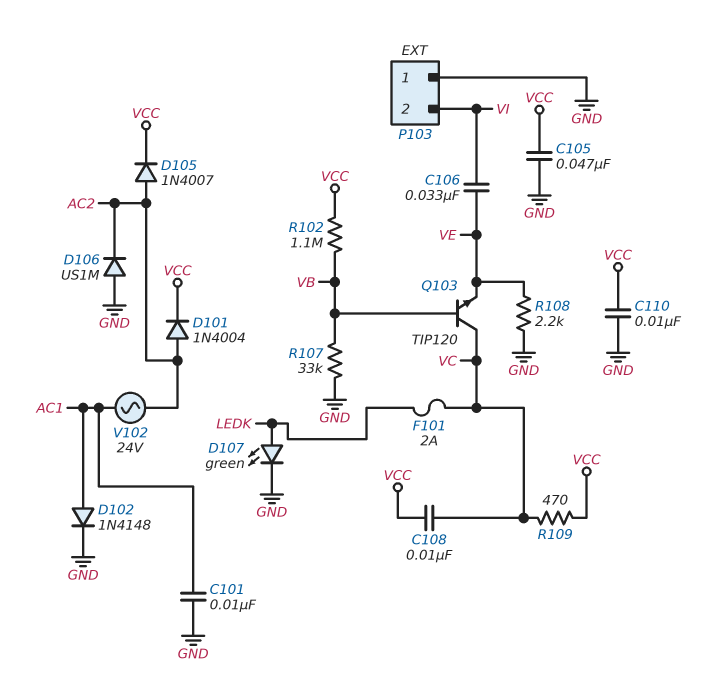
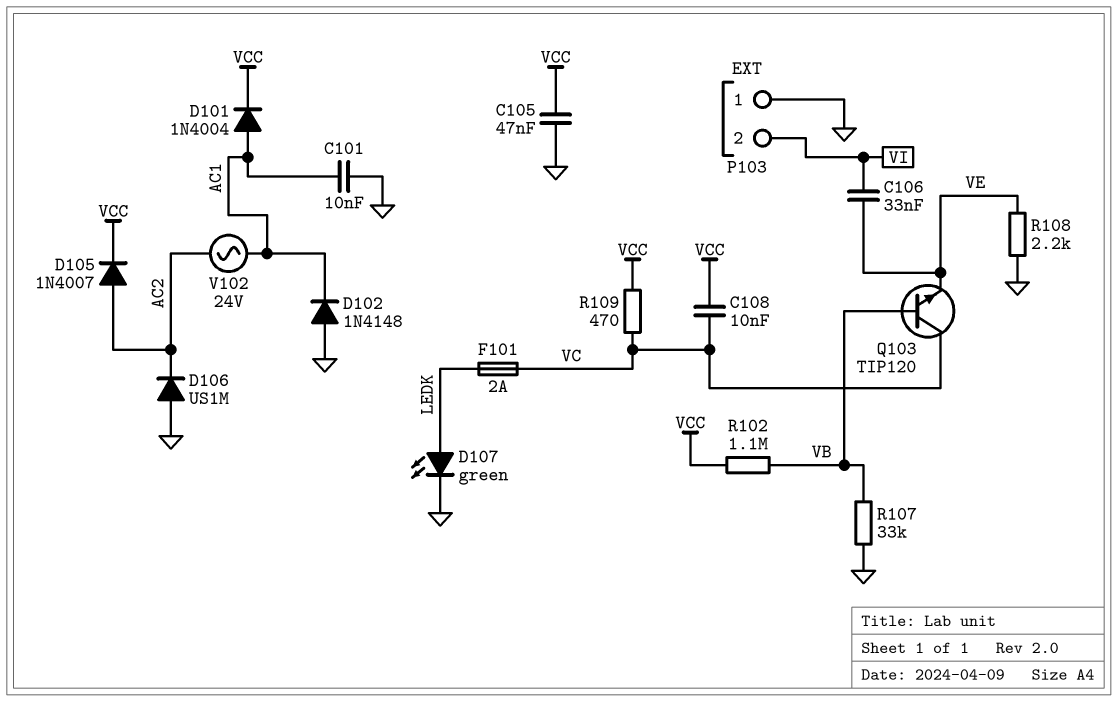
C110: 10nF (GND, VCC) -> none
D101: diode 1N4004 (A AC2, K VCC) -> diode 1N4004 (A AC1, K VCC)
D102: diode 1N4148 (A AC1, K GND) -> diode 1N4148 (A GND, K AC1)

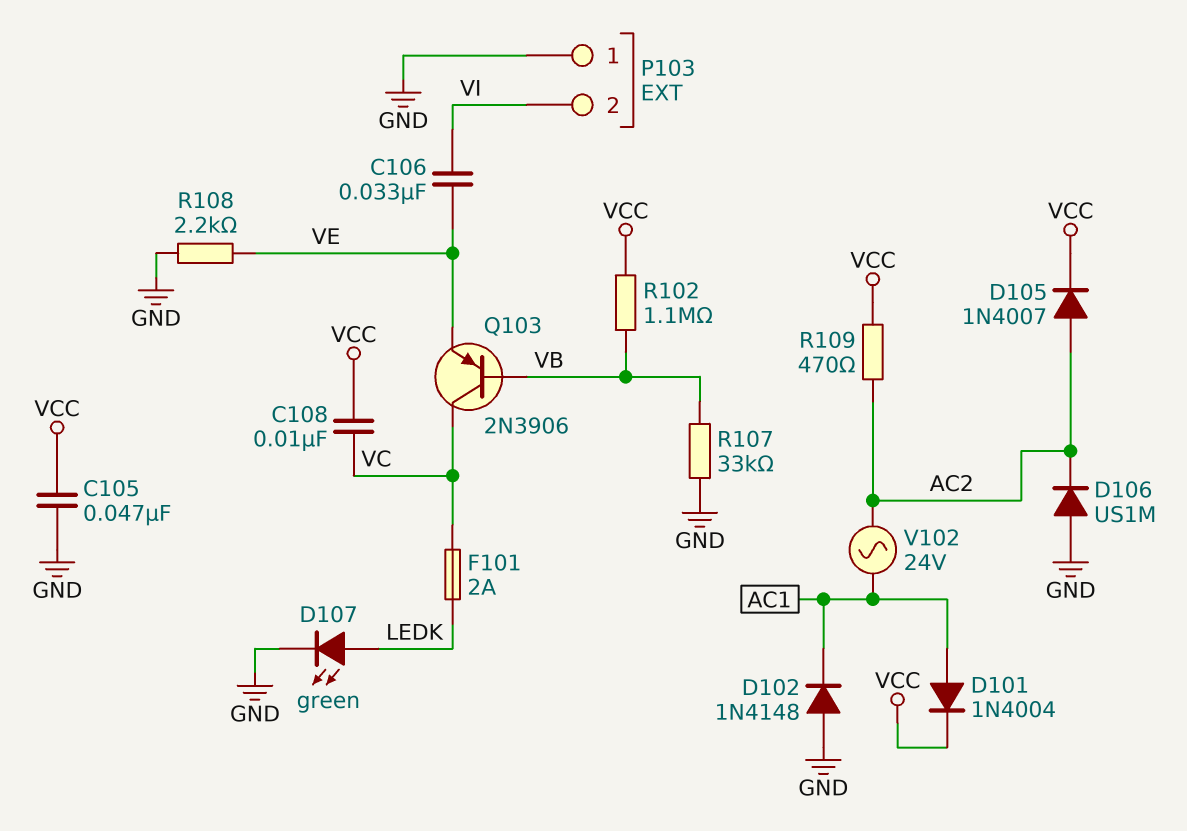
C101: 10nF (AC1, GND) -> none
Q103: NPN TIP120 (B VB, C VC, E VE) -> PNP 2N3906 (B VB, C VC, E VE)
R109: 470 (VC, VCC) -> 470 (AC2, VCC)

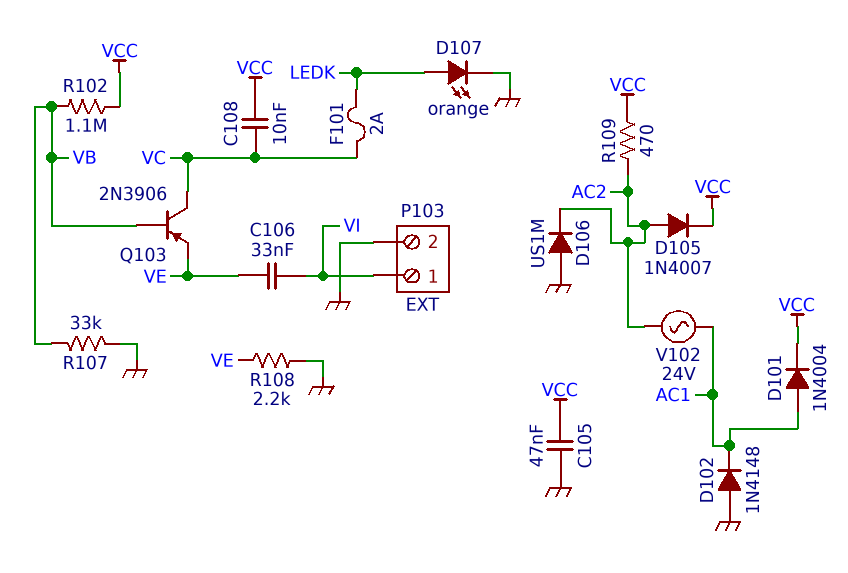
D107: LED green (A LEDK, K GND) -> LED orange (A LEDK, K GND)
P103 pin 1: GND -> VI
P103 pin 2: VI -> GND

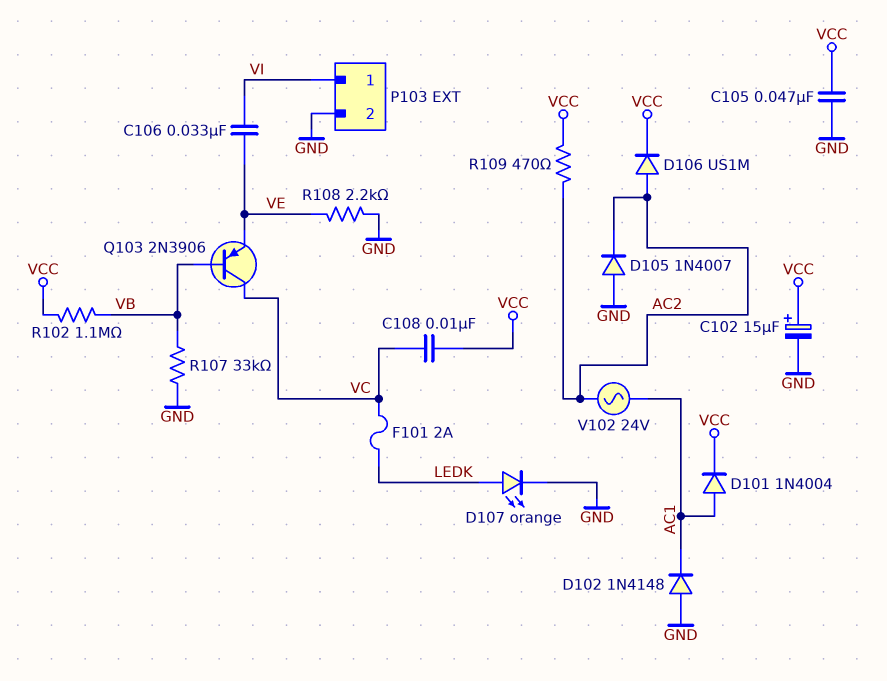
C102: none -> 15uF (plus VCC, minus GND)
D105: diode 1N4007 (A AC2, K VCC) -> diode 1N4007 (A GND, K AC2)
D106: diode US1M (A GND, K AC2) -> diode US1M (A AC2, K VCC)

